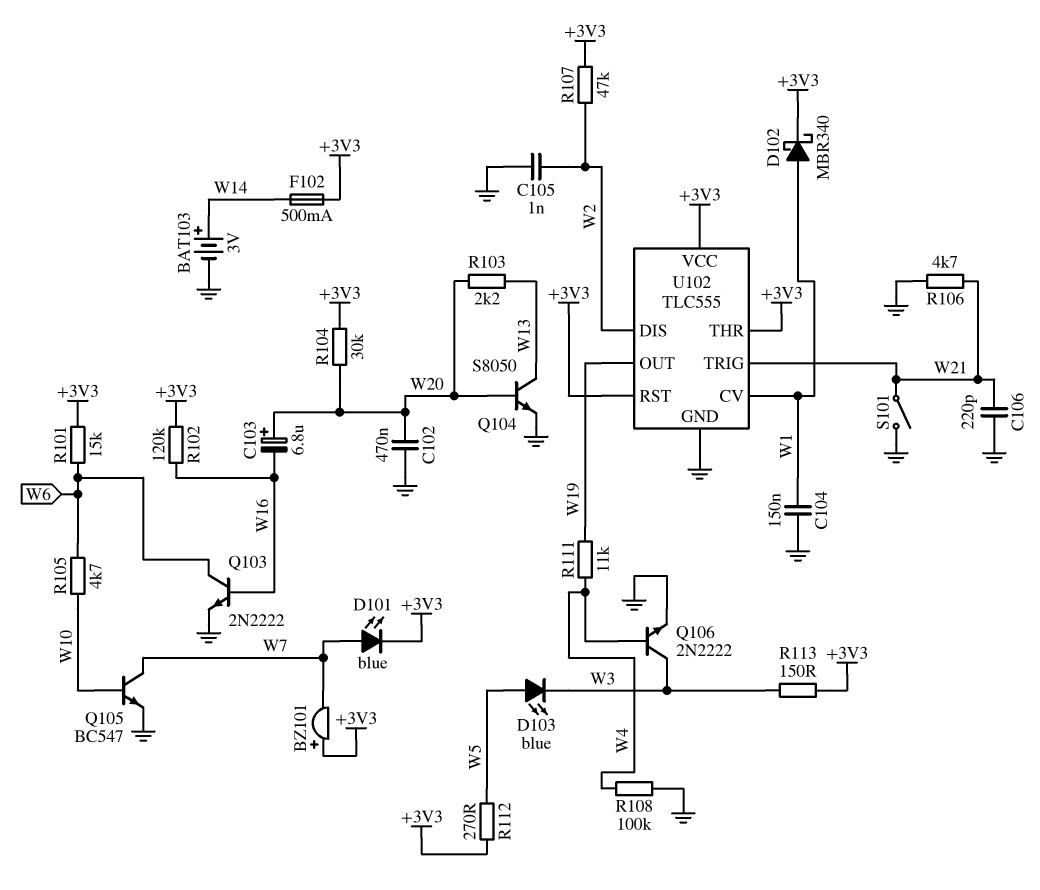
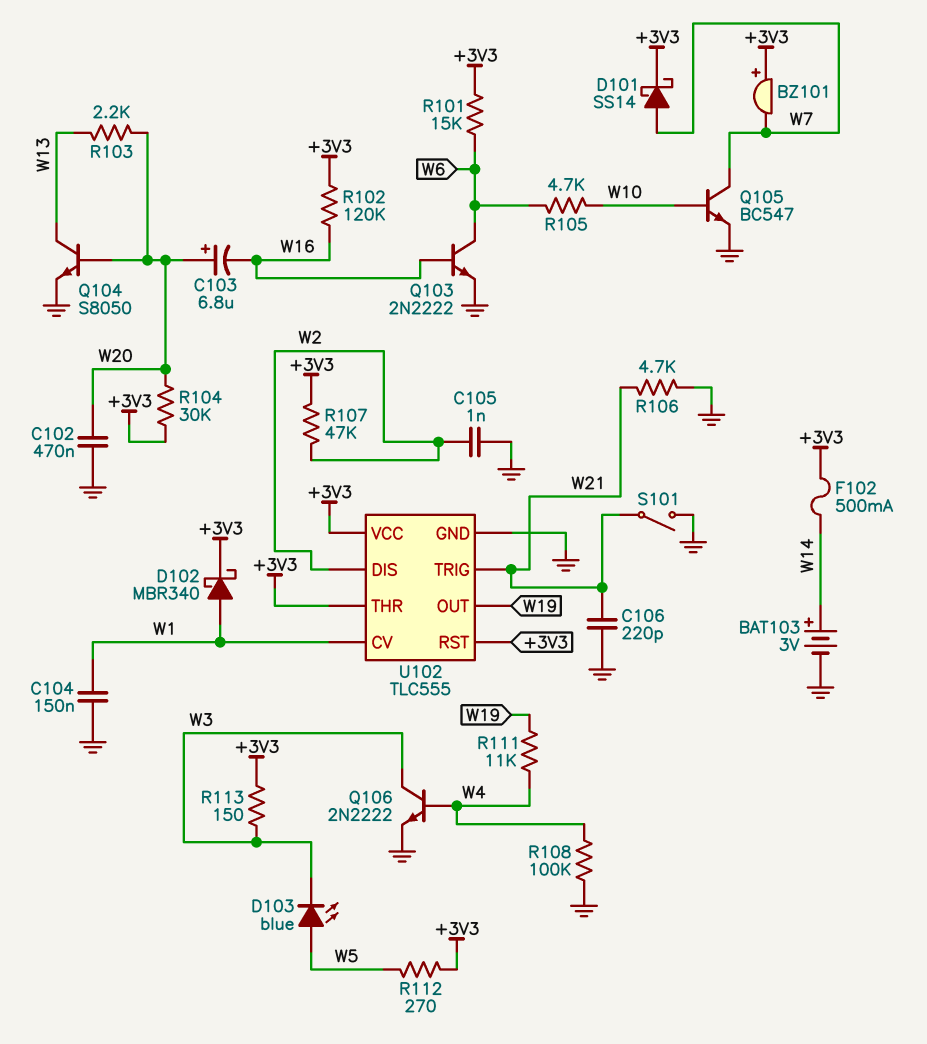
D101: LED blue (A W7, K +3V3) -> schottky SS14 (A W7, K +3V3)

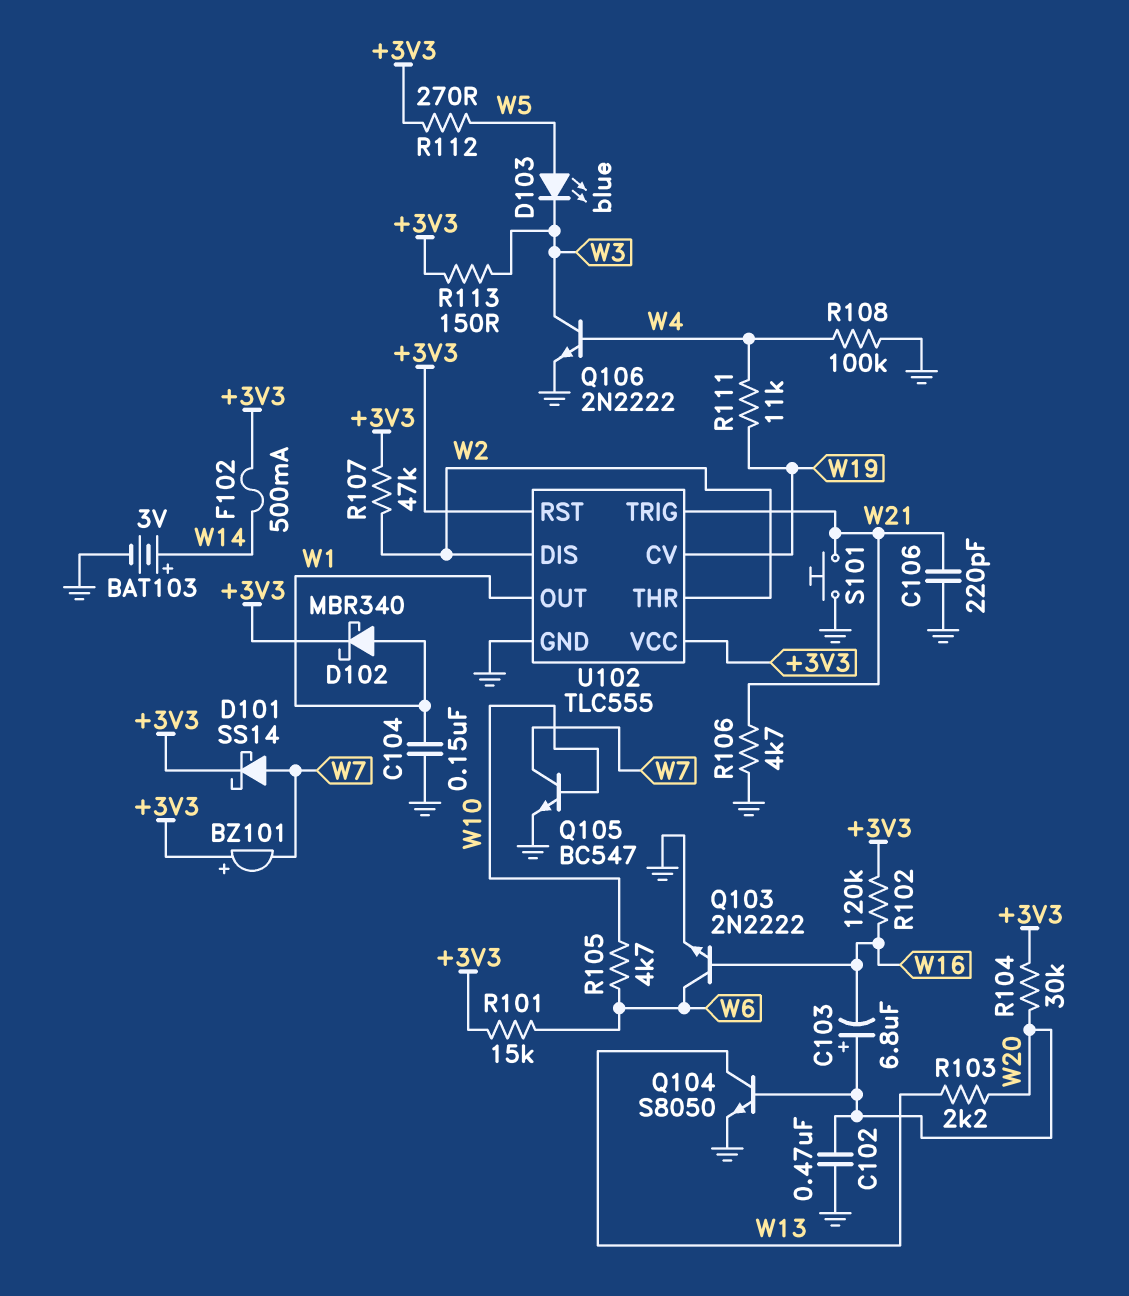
C105: 1nF (GND, W2) -> none
S101: switch (GND, W21) -> button (GND, W21)
U102 pin CV: W1 -> W19
U102 pin OUT: W19 -> W1
U102 pin THR: +3V3 -> W2

